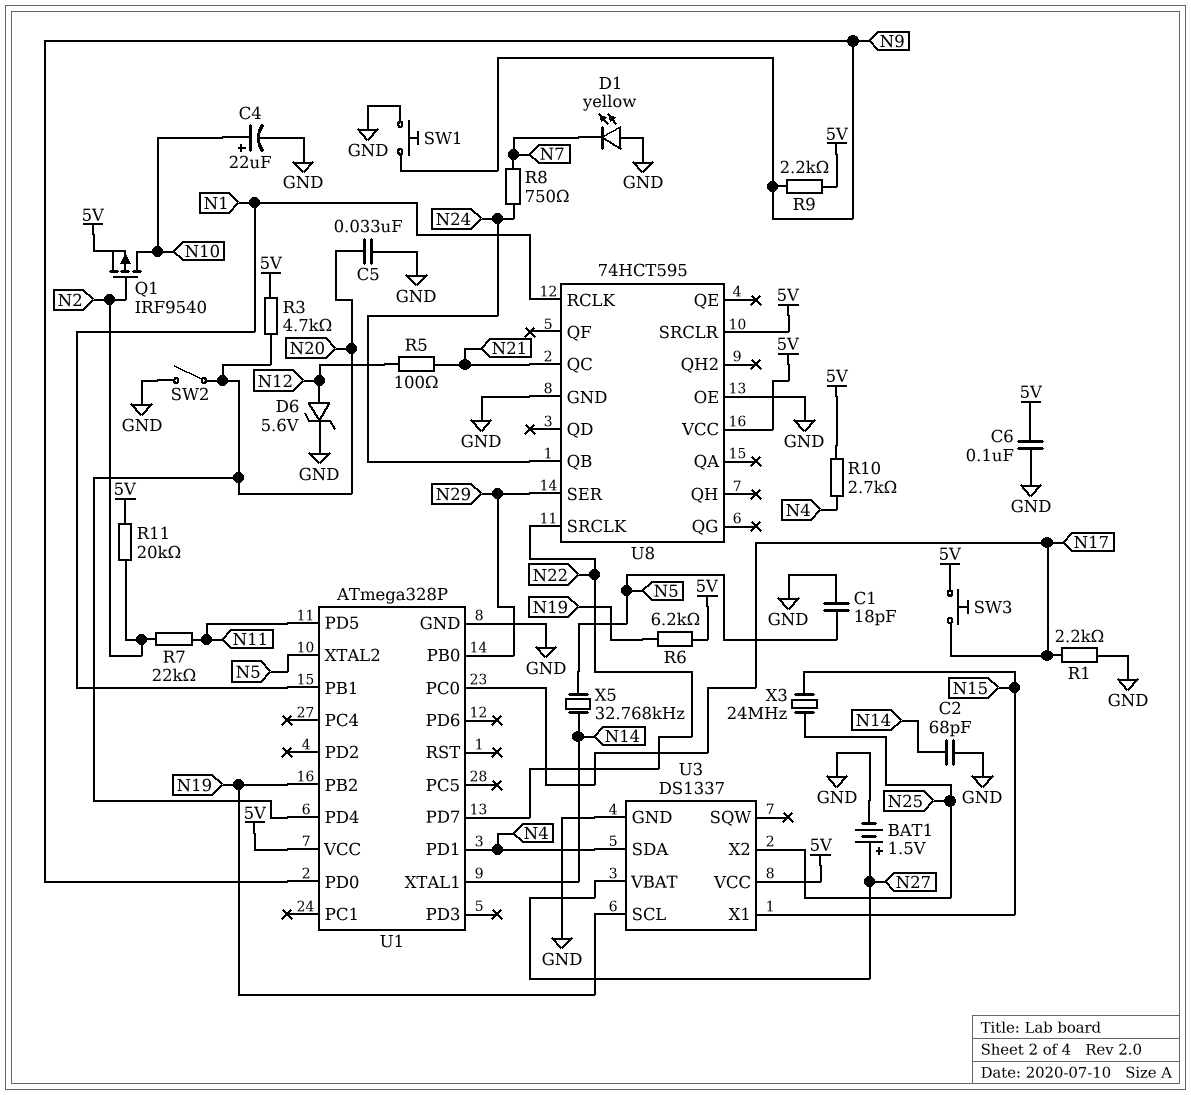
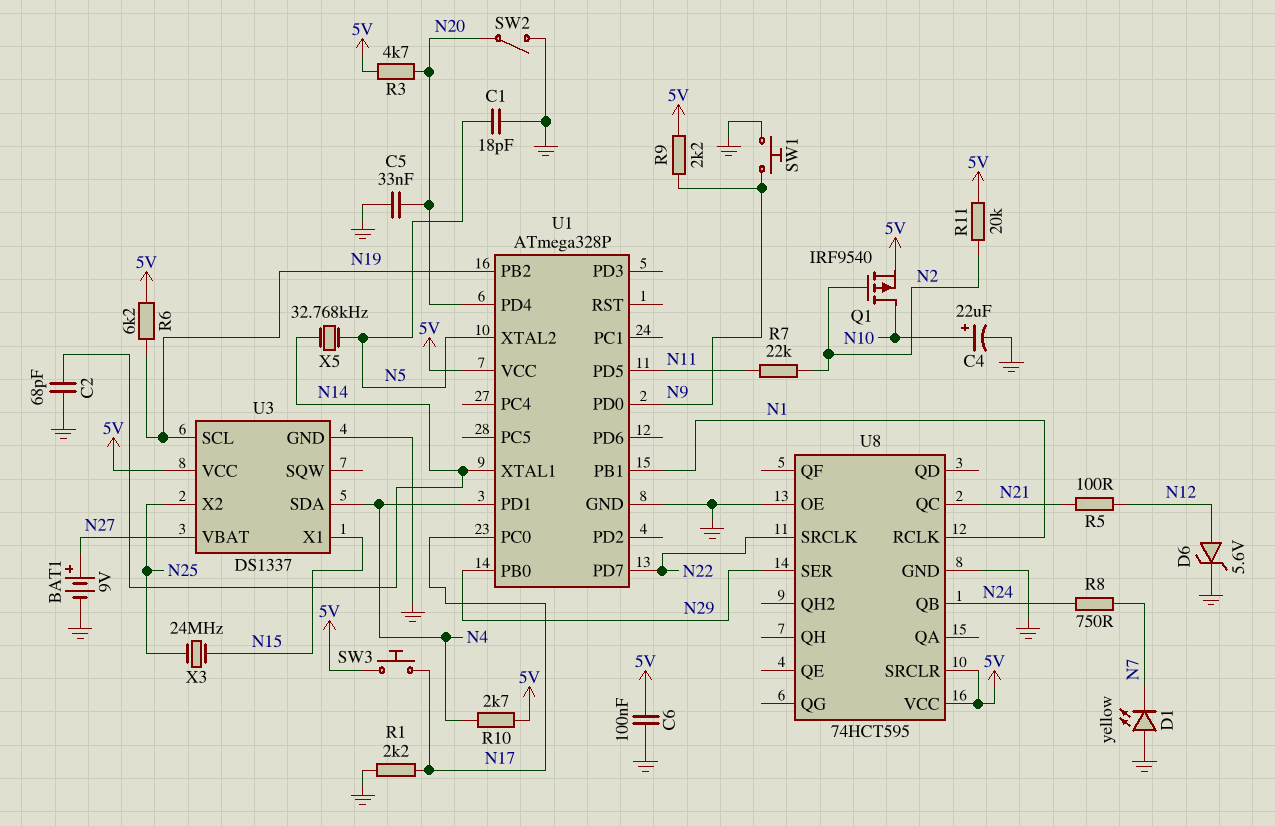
BAT1: 1.5V (plus N27, minus GND) -> 9V (plus N27, minus GND)

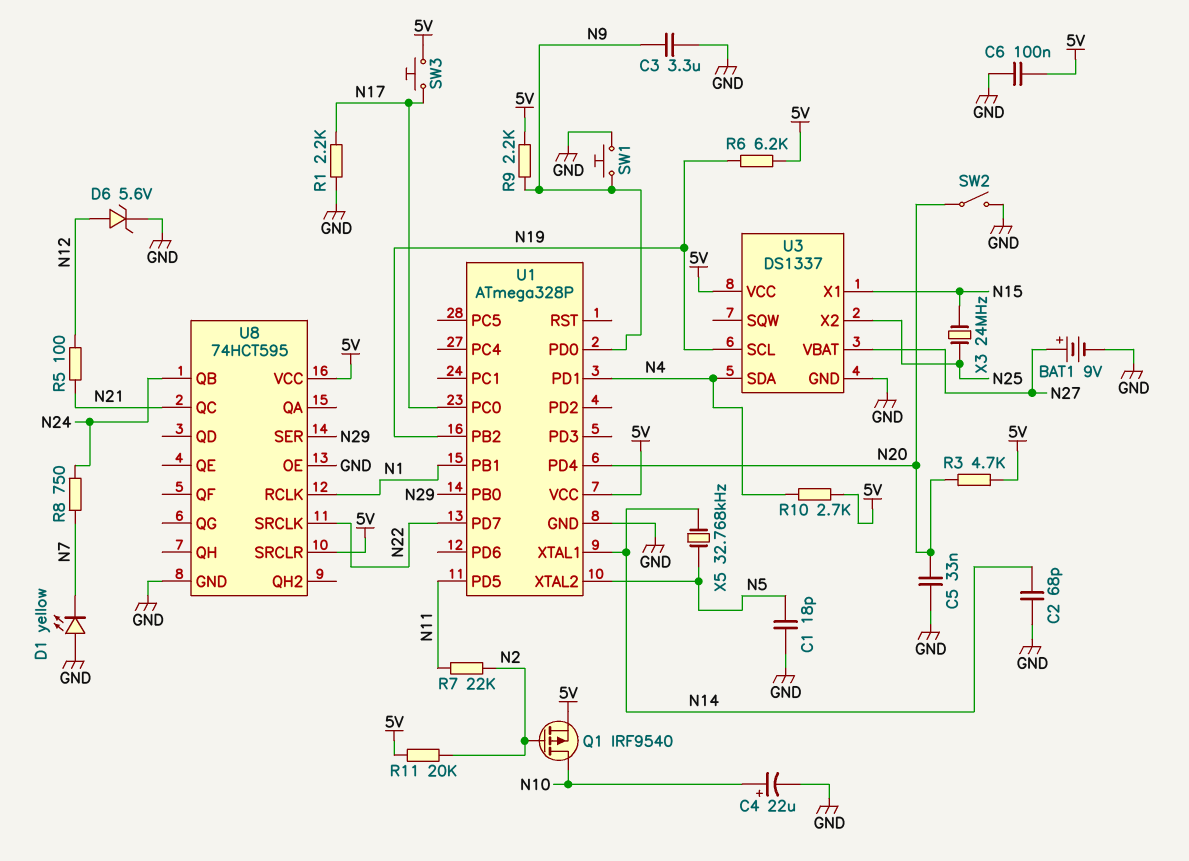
C3: none -> 3.3uF (GND, N9)

